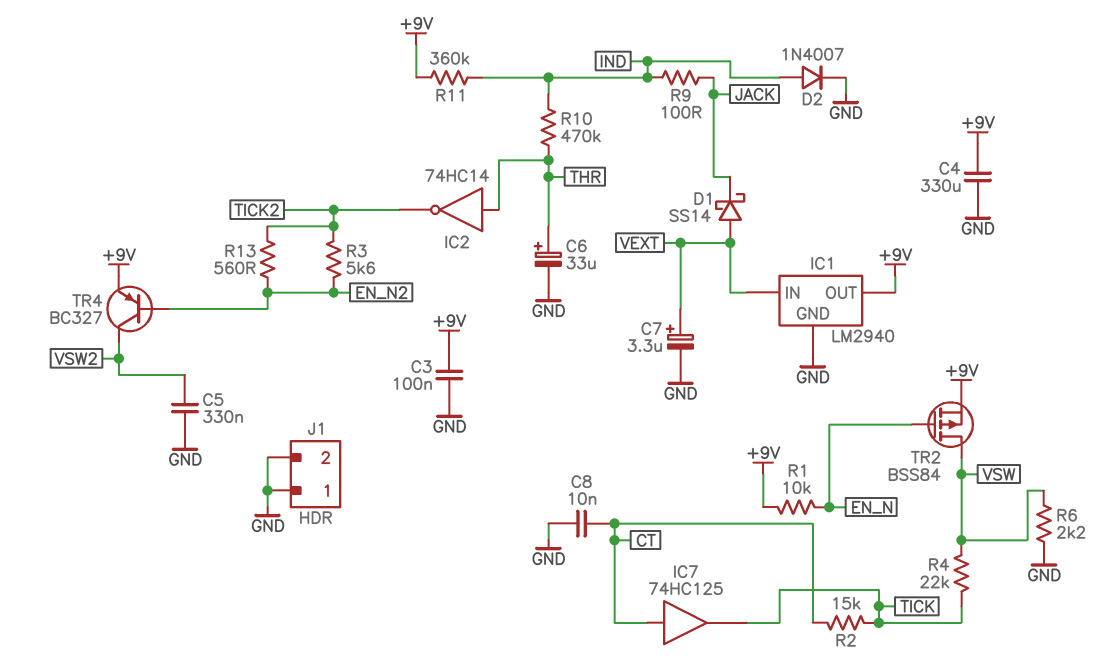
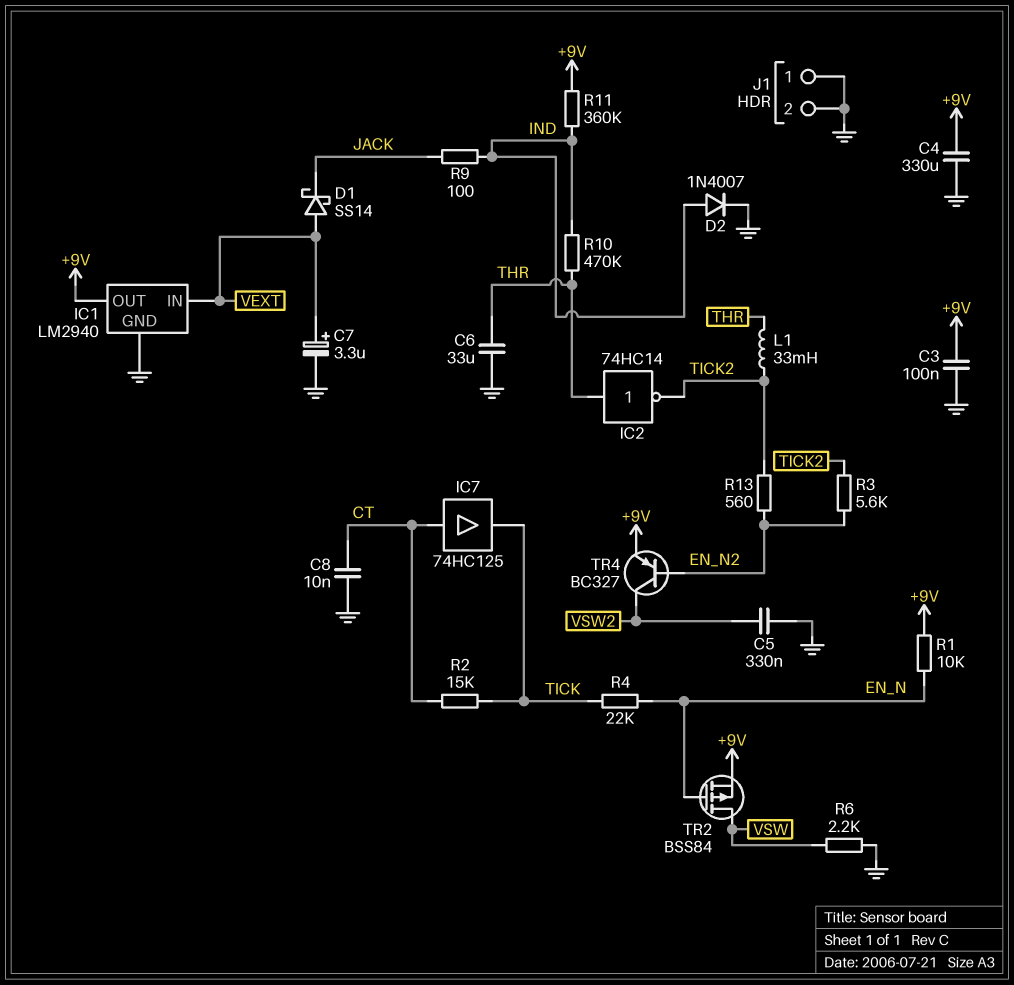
C6: 33uF (plus THR, minus GND) -> 33uF (GND, THR)
L1: none -> 33mH (THR, TICK2)
R4: 22k (TICK, VSW) -> 22k (EN_N, TICK)

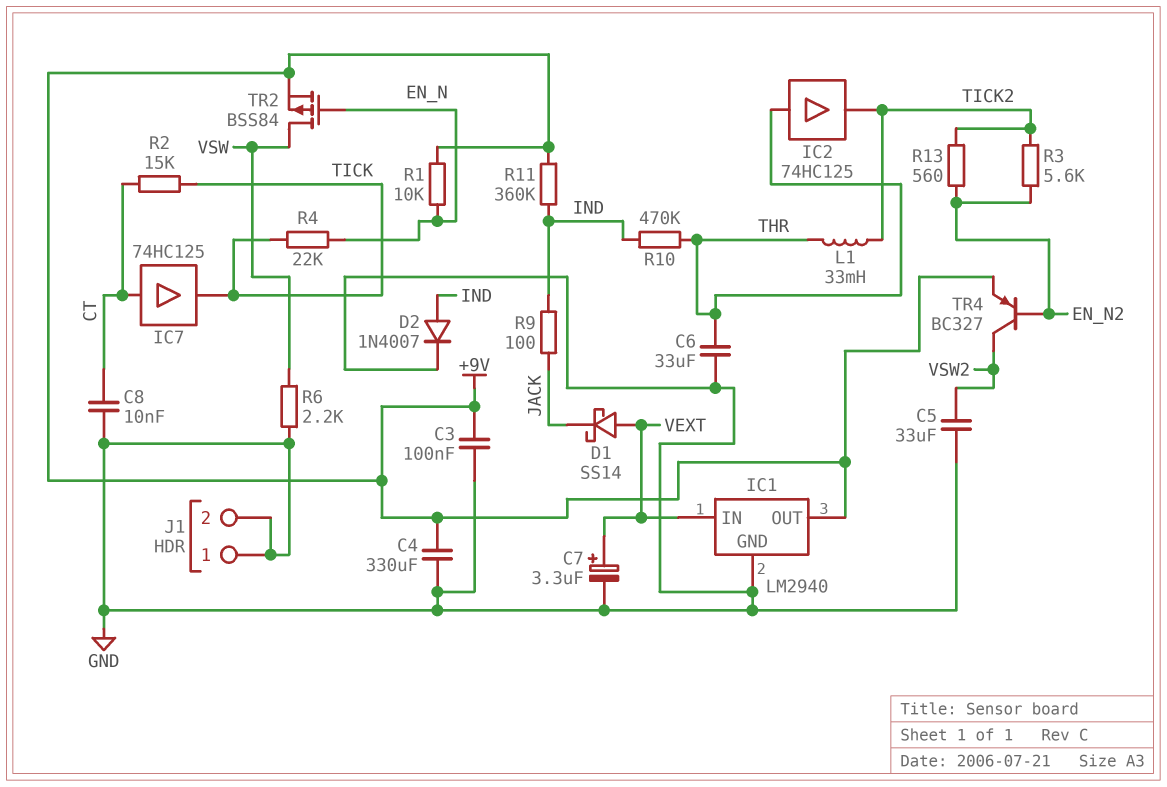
C5: 330nF (GND, VSW2) -> 33uF (GND, VSW2)
IC2: NOT 74HC14 (in THR, out TICK2) -> buffer 74HC125 (in THR, out TICK2)

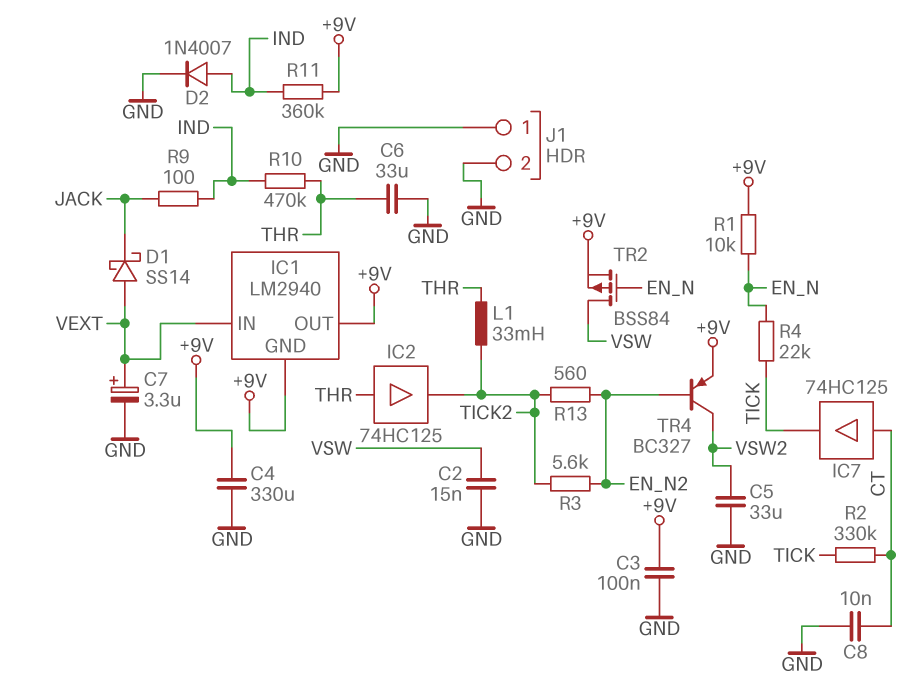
C2: none -> 15nF (GND, VSW)
IC1 pin GND: GND -> +9V
R2: 15k (CT, TICK) -> 330k (CT, TICK)
R6: 2.2k (GND, VSW) -> none

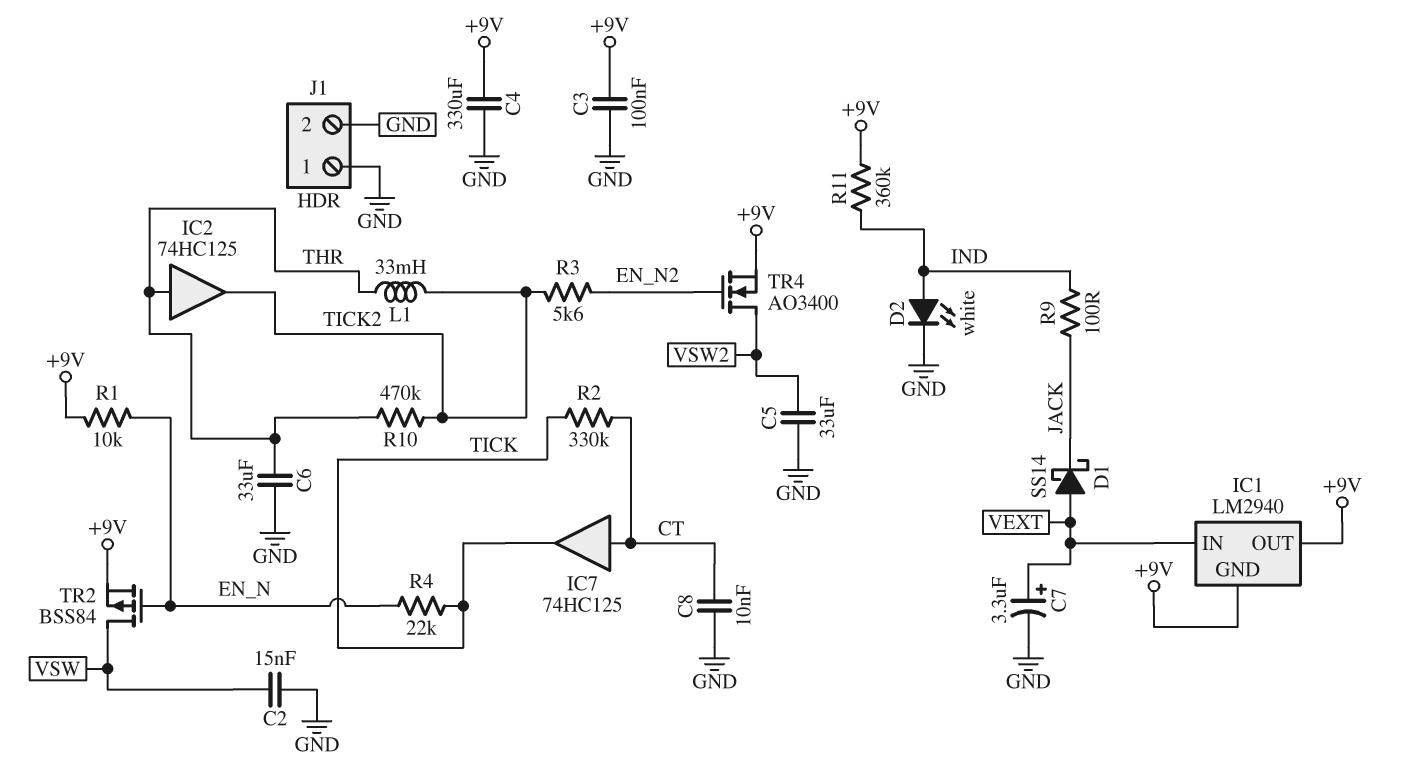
D2: diode 1N4007 (A IND, K GND) -> LED white (A IND, K GND)
R10: 470k (IND, THR) -> 470k (THR, TICK2)
R13: 560 (EN_N2, TICK2) -> none
TR4: PNP BC327 (B EN_N2, C VSW2, E +9V) -> NMOS AO3400 (G EN_N2, D VSW2, S +9V)

